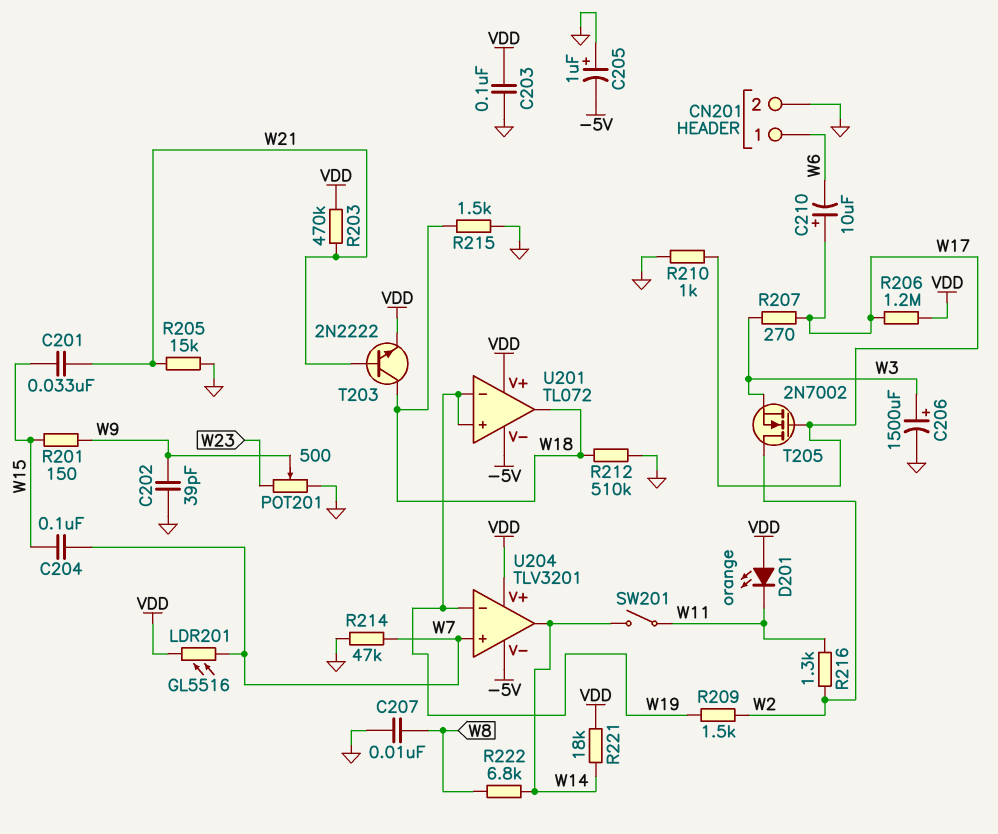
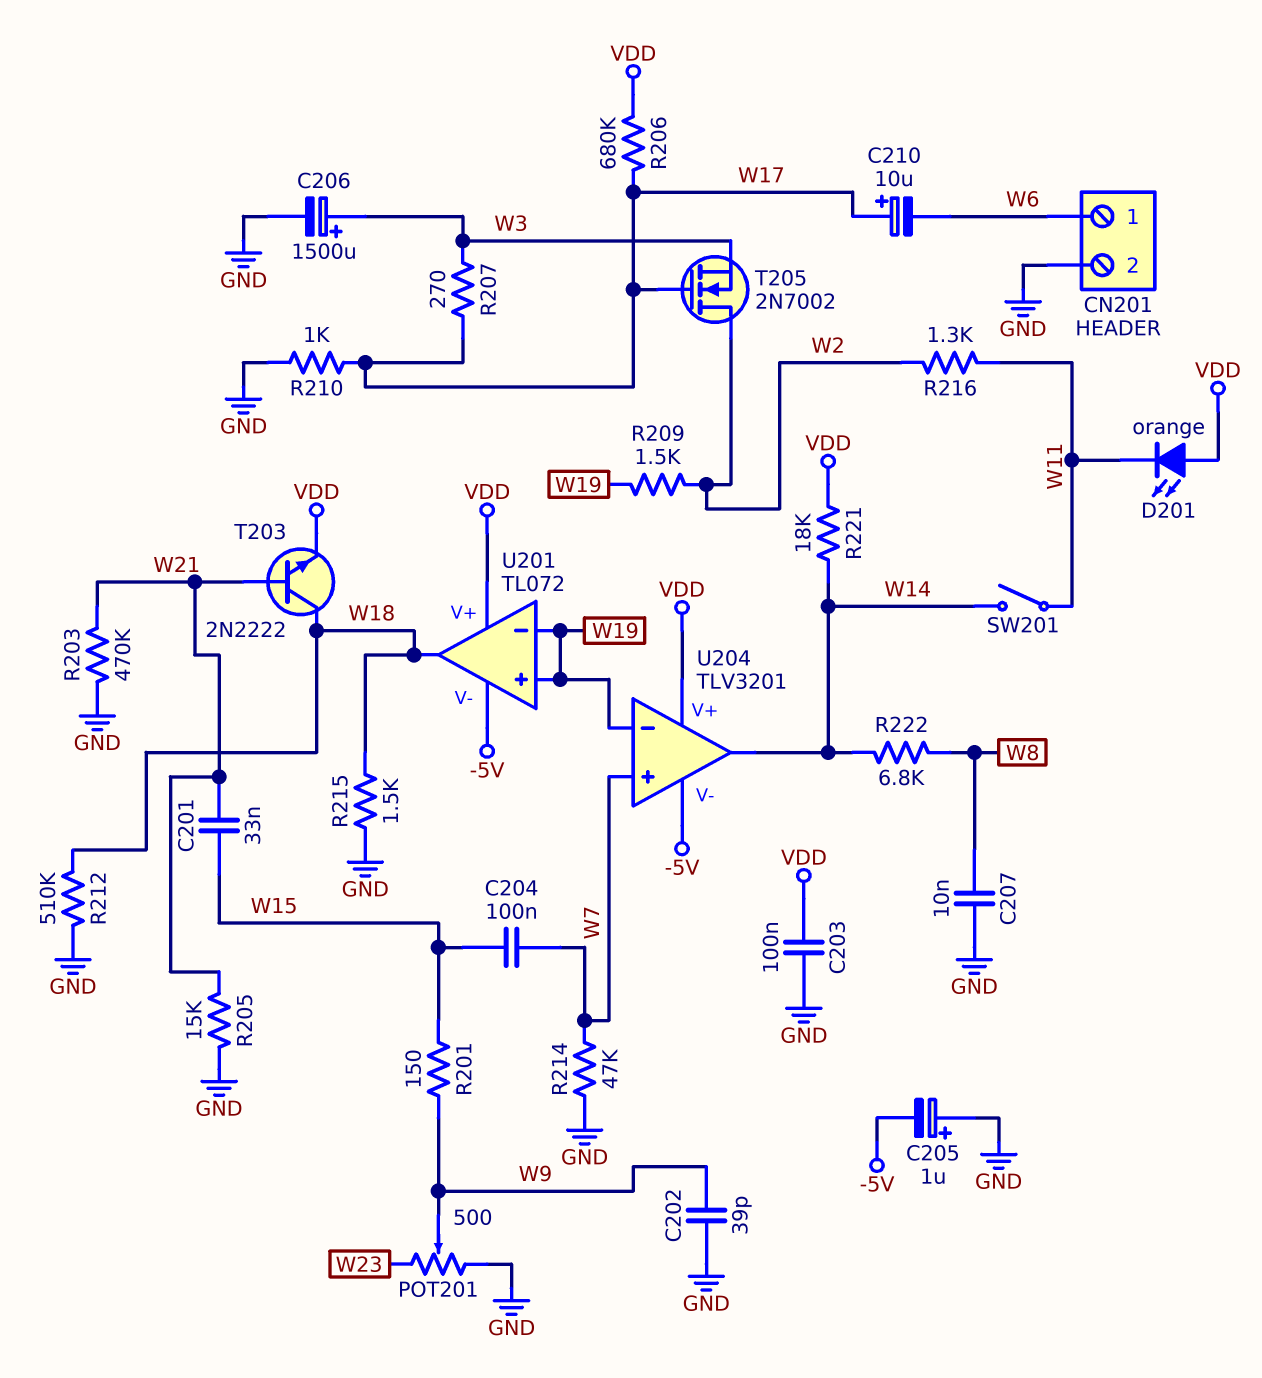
LDR201: GL5516 (VDD, W7) -> none
R203: 470k (VDD, W21) -> 470k (GND, W21)
R206: 1.2M (VDD, W17) -> 680k (VDD, W17)

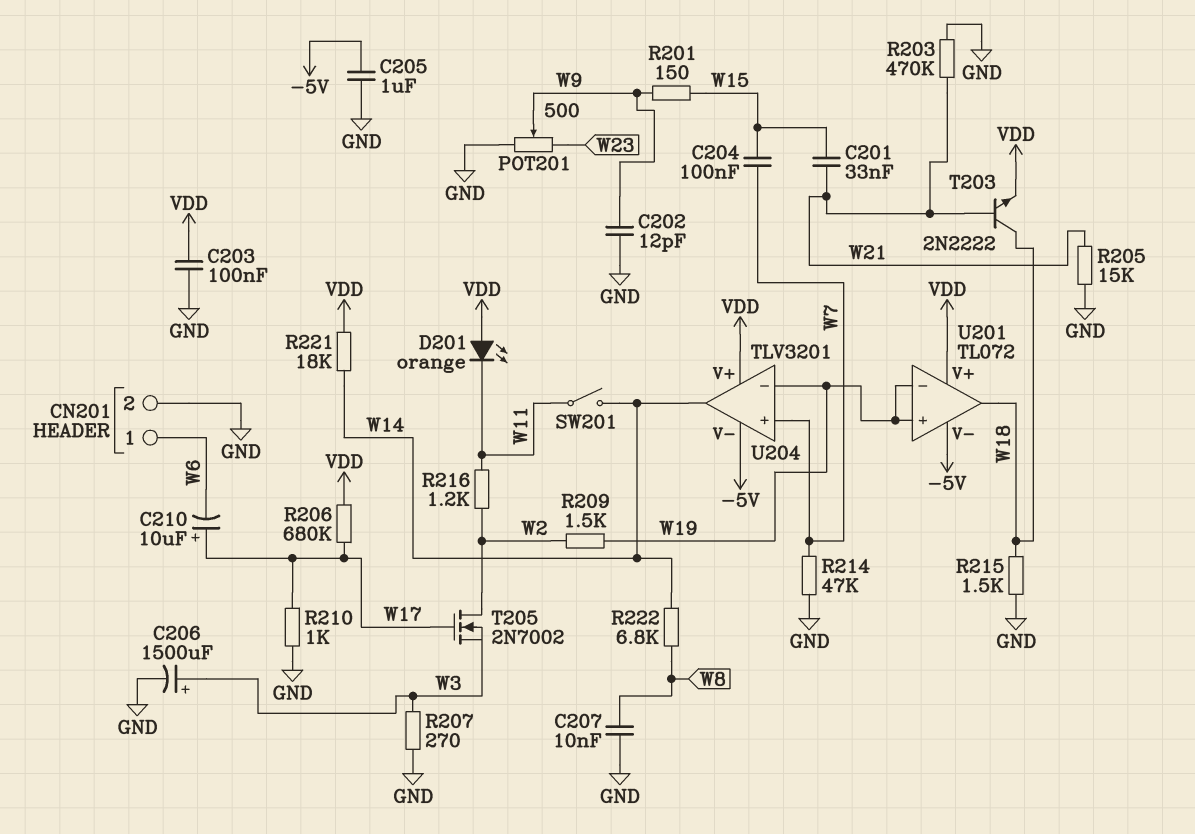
C202: 39pF (GND, W9) -> 12pF (GND, W9)
C205: 1uF (plus GND, minus -5V) -> 1uF (-5V, GND)
R207: 270 (W3, W17) -> 270 (GND, W3)
R212: 510k (GND, W18) -> none
R216: 1.3k (W2, W11) -> 1.2k (W2, W11)

